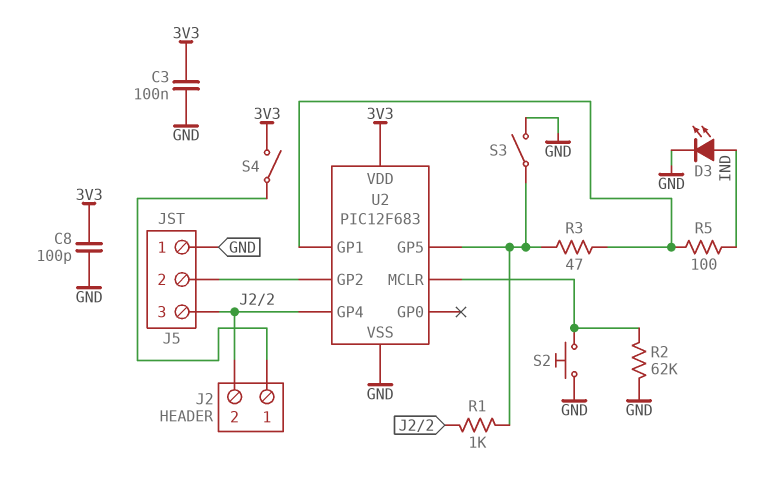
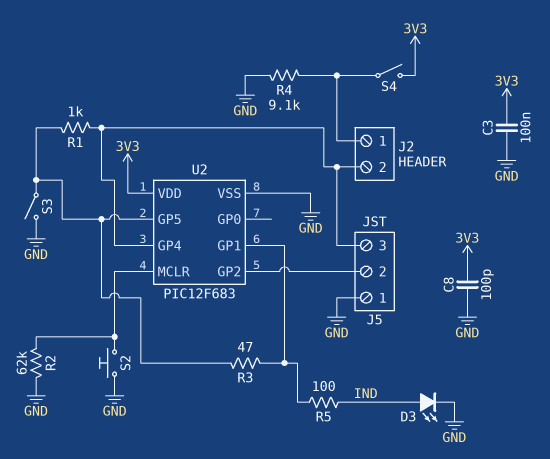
R4: none -> 9.1k (GND, J2/1)

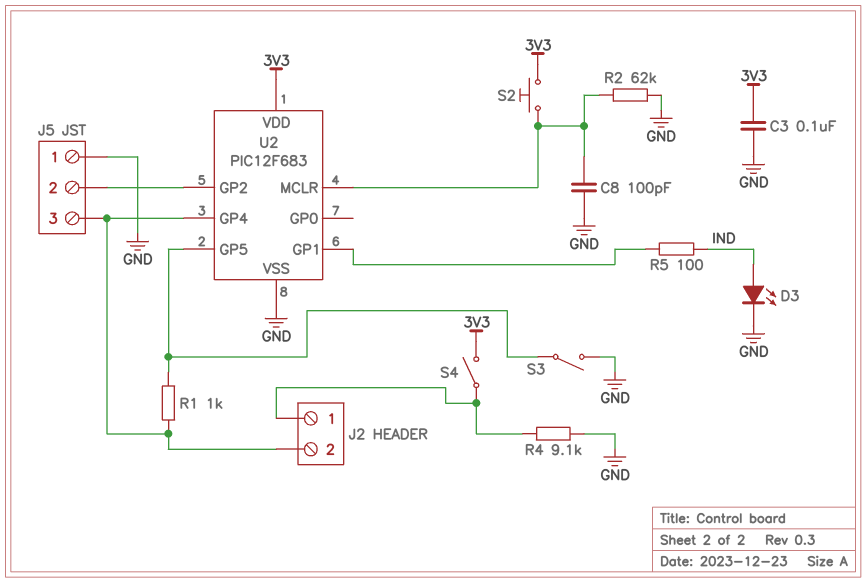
C8: 100pF (3V3, GND) -> 100pF (GND, U2/MCLR)
R3: 47 (U2/GP1, U2/GP5) -> none
S2: button (GND, U2/MCLR) -> button (3V3, U2/MCLR)

